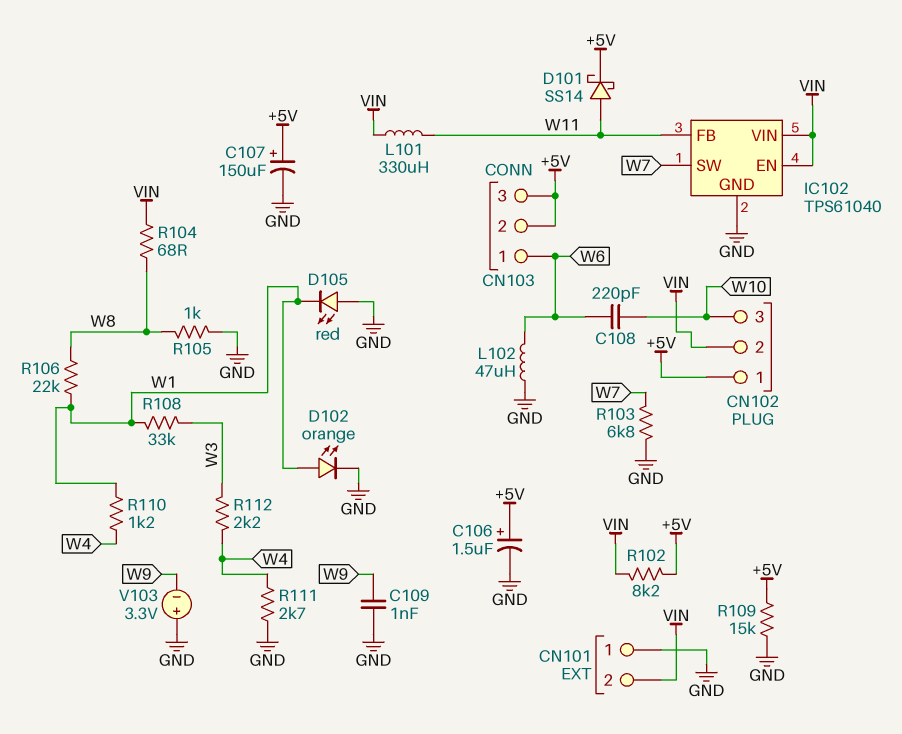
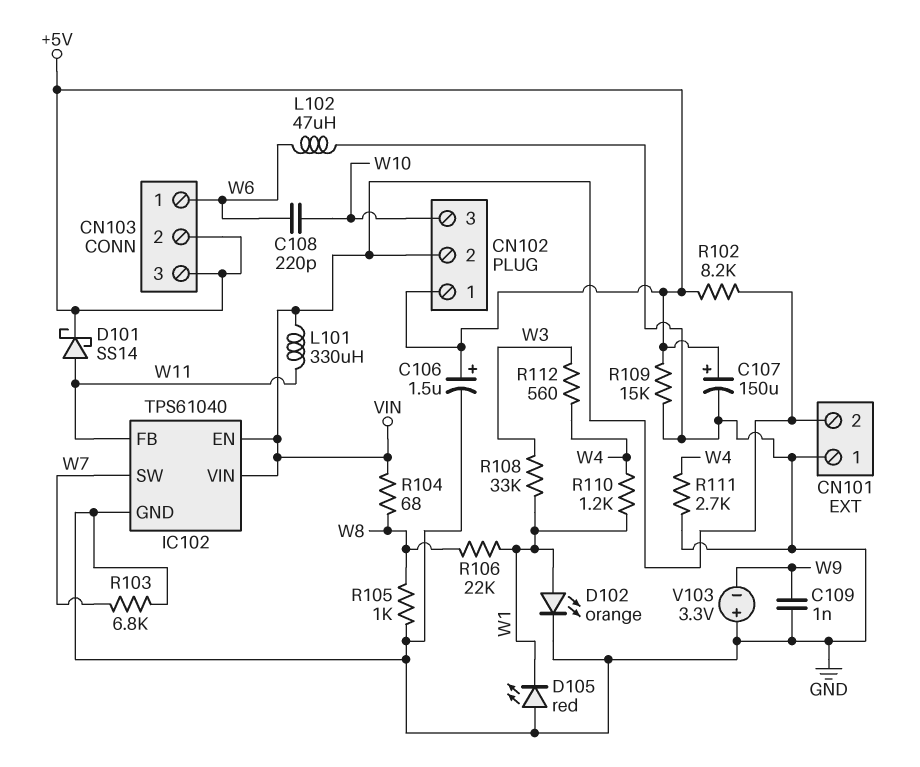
R112: 2.2k (W3, W4) -> 560 (W3, W4)

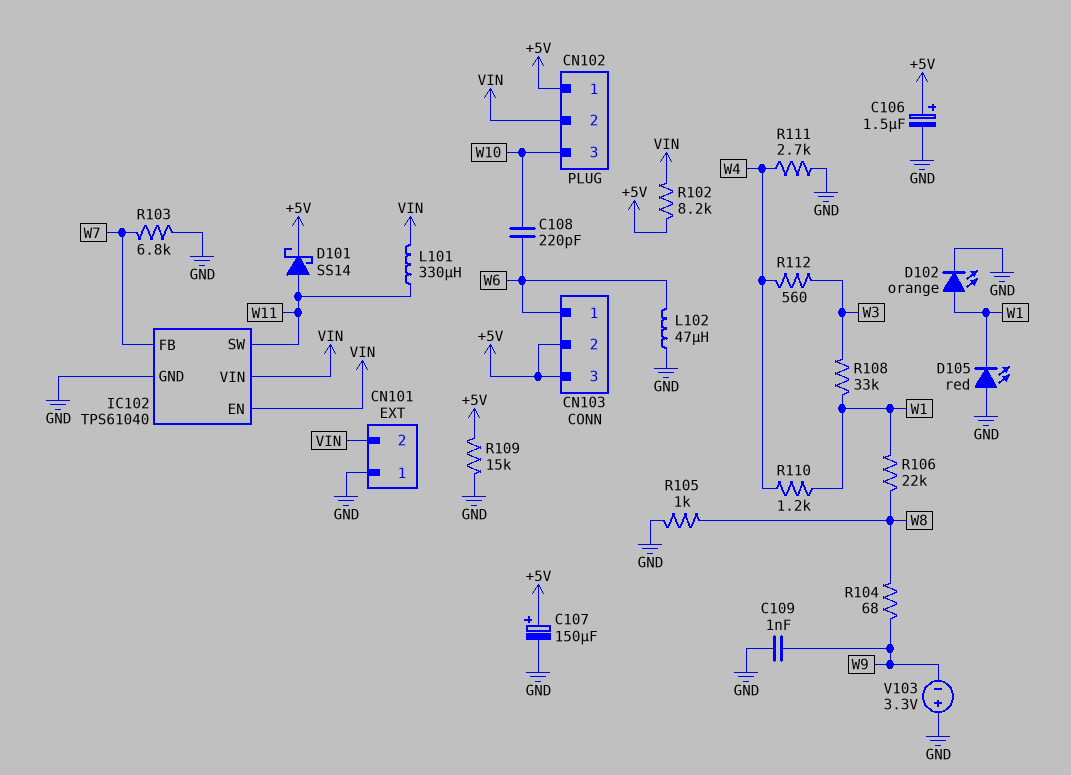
IC102 pin FB: W11 -> W7
IC102 pin SW: W7 -> W11
R104: 68 (VIN, W8) -> 68 (W8, W9)

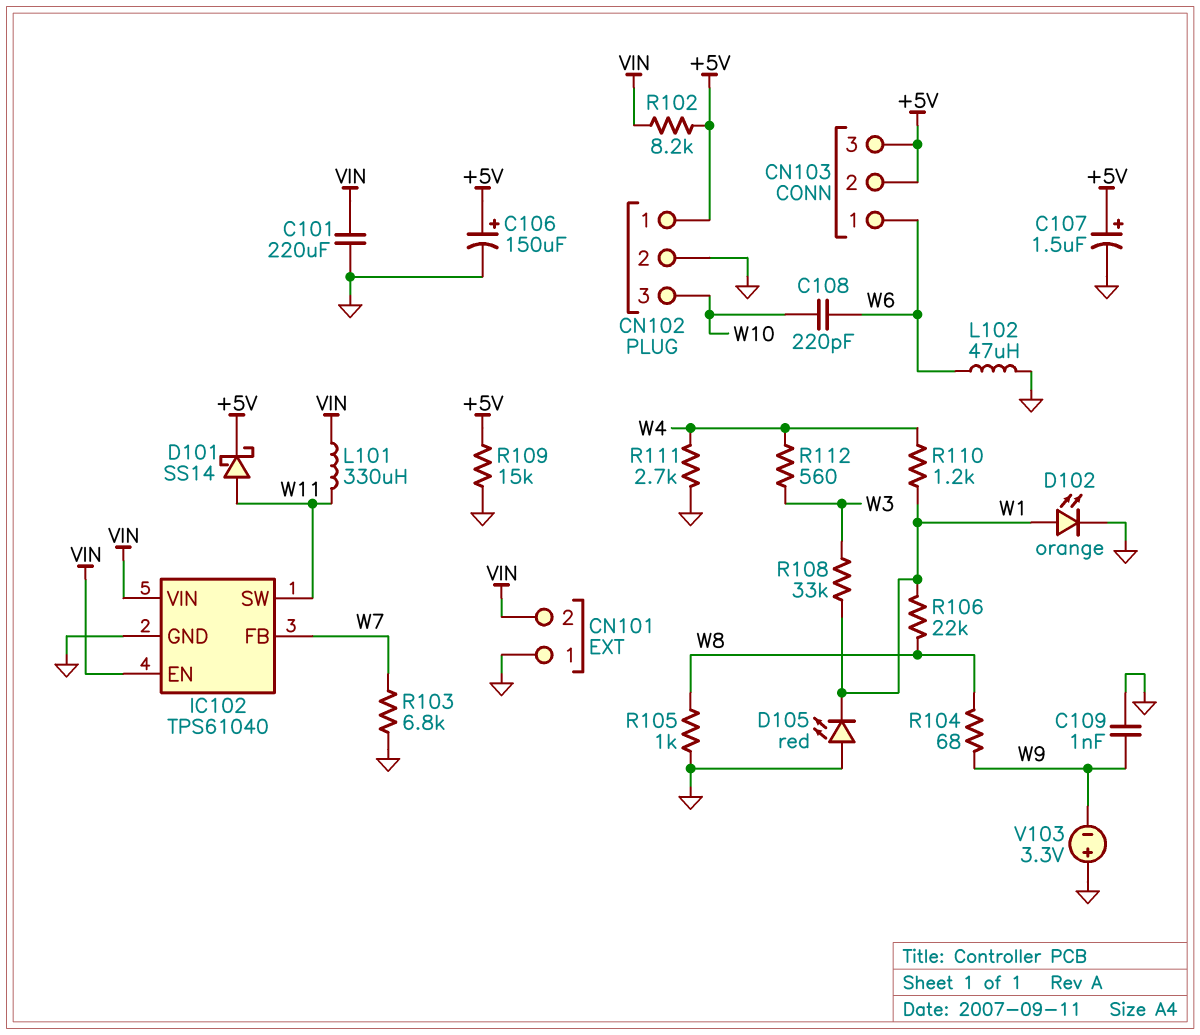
C101: none -> 220uF (GND, VIN)
C106: 1.5uF (plus +5V, minus GND) -> 150uF (plus +5V, minus GND)
C107: 150uF (plus +5V, minus GND) -> 1.5uF (plus +5V, minus GND)
CN102 pin 2: VIN -> GND

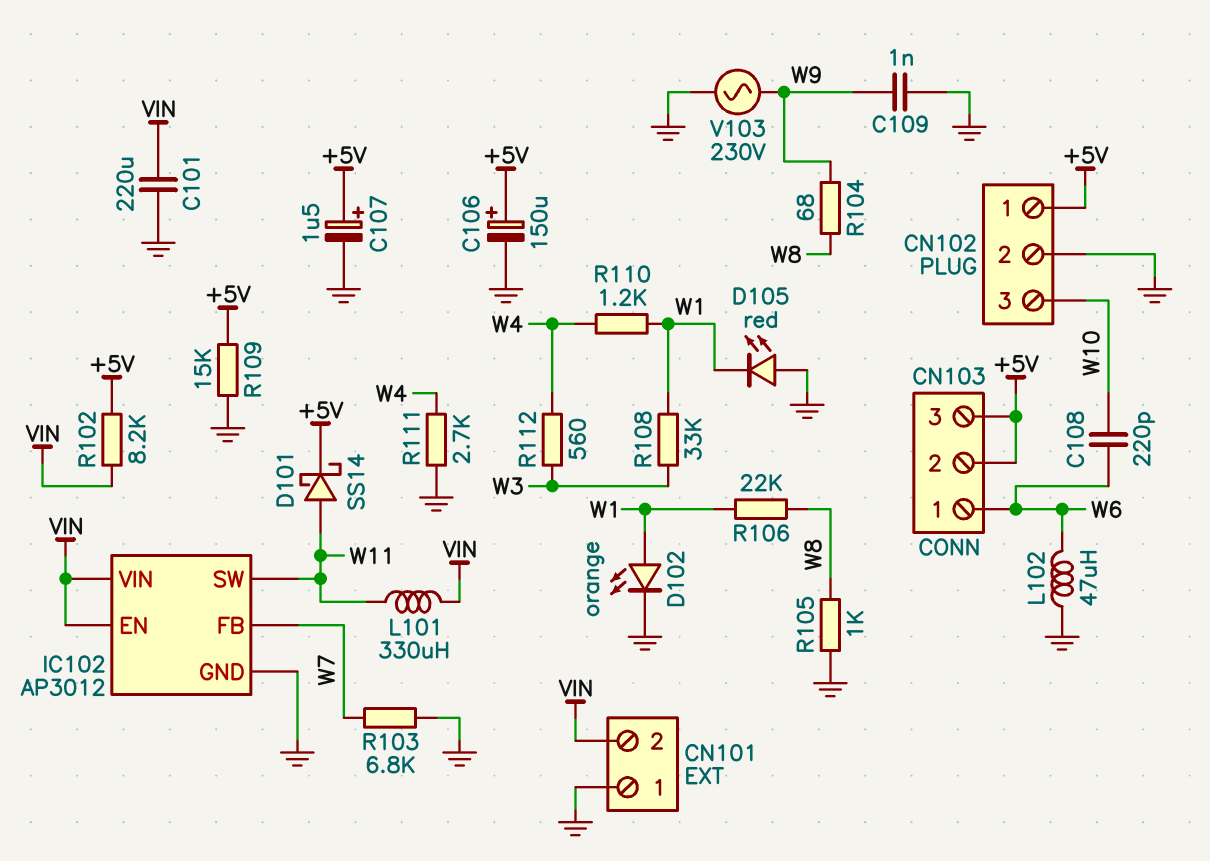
IC102: TPS61040 -> AP3012
V103: 3.3V (plus GND, minus W9) -> AC 230V (GND, W9)

